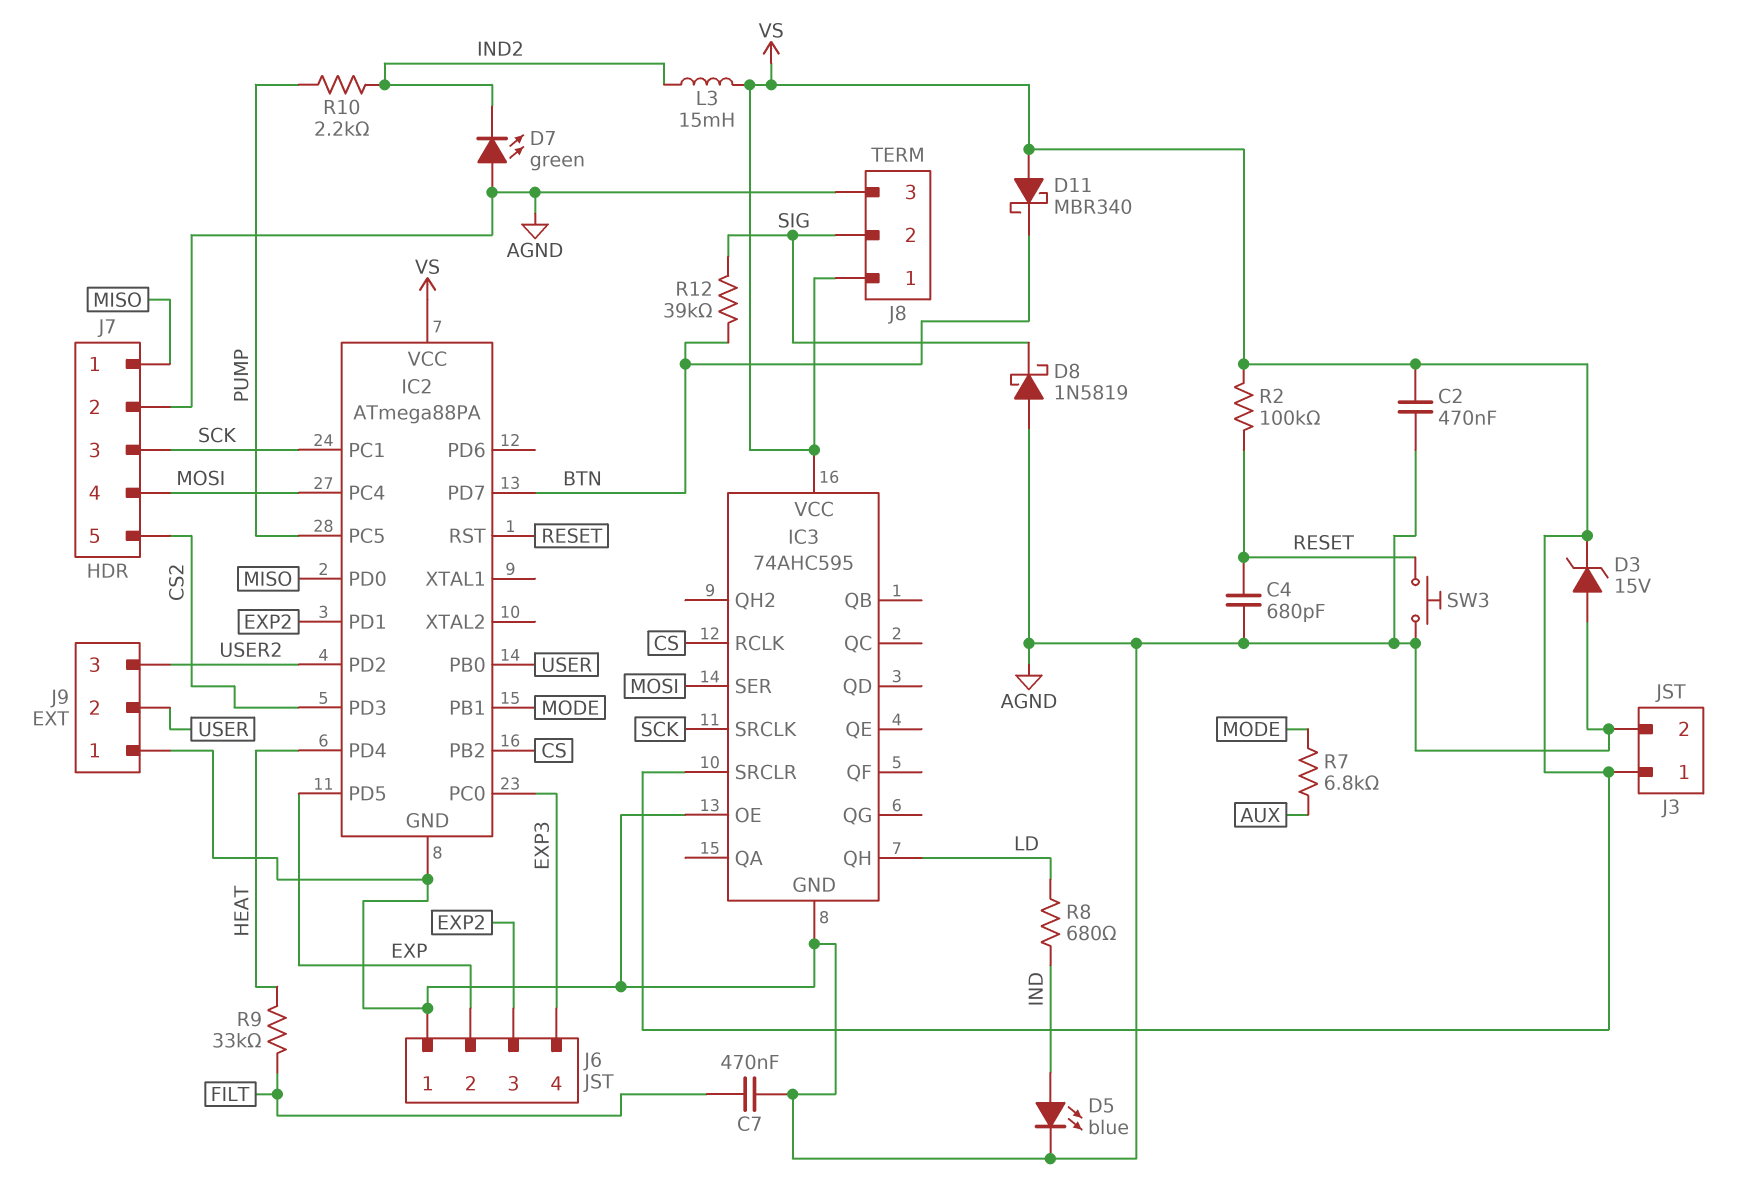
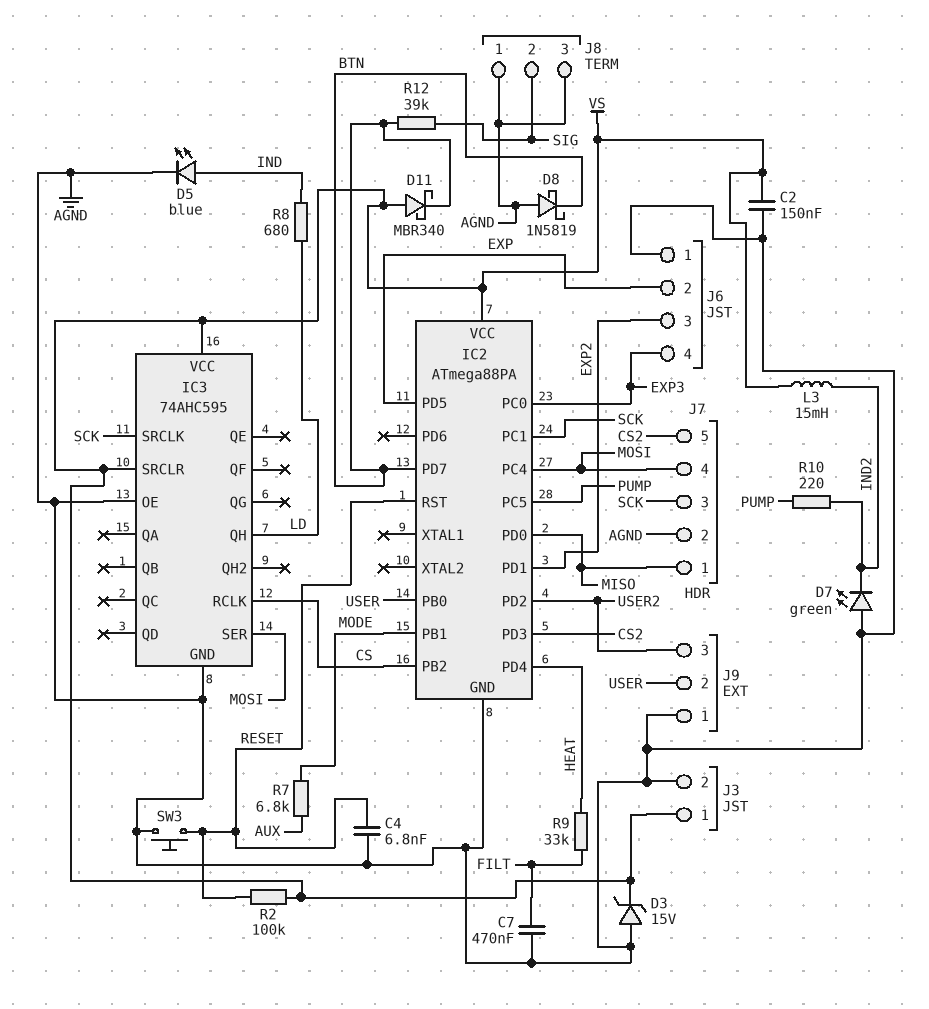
C2: 470nF (AGND, VS) -> 150nF (AGND, VS)
C4: 680pF (AGND, RESET) -> 6.8nF (AGND, RESET)
D8: schottky 1N5819 (A AGND, K SIG) -> schottky 1N5819 (A AGND, K BTN)
J8 pin 1: VS -> AGND
R10: 2.2k (IND2, PUMP) -> 220 (IND2, PUMP)

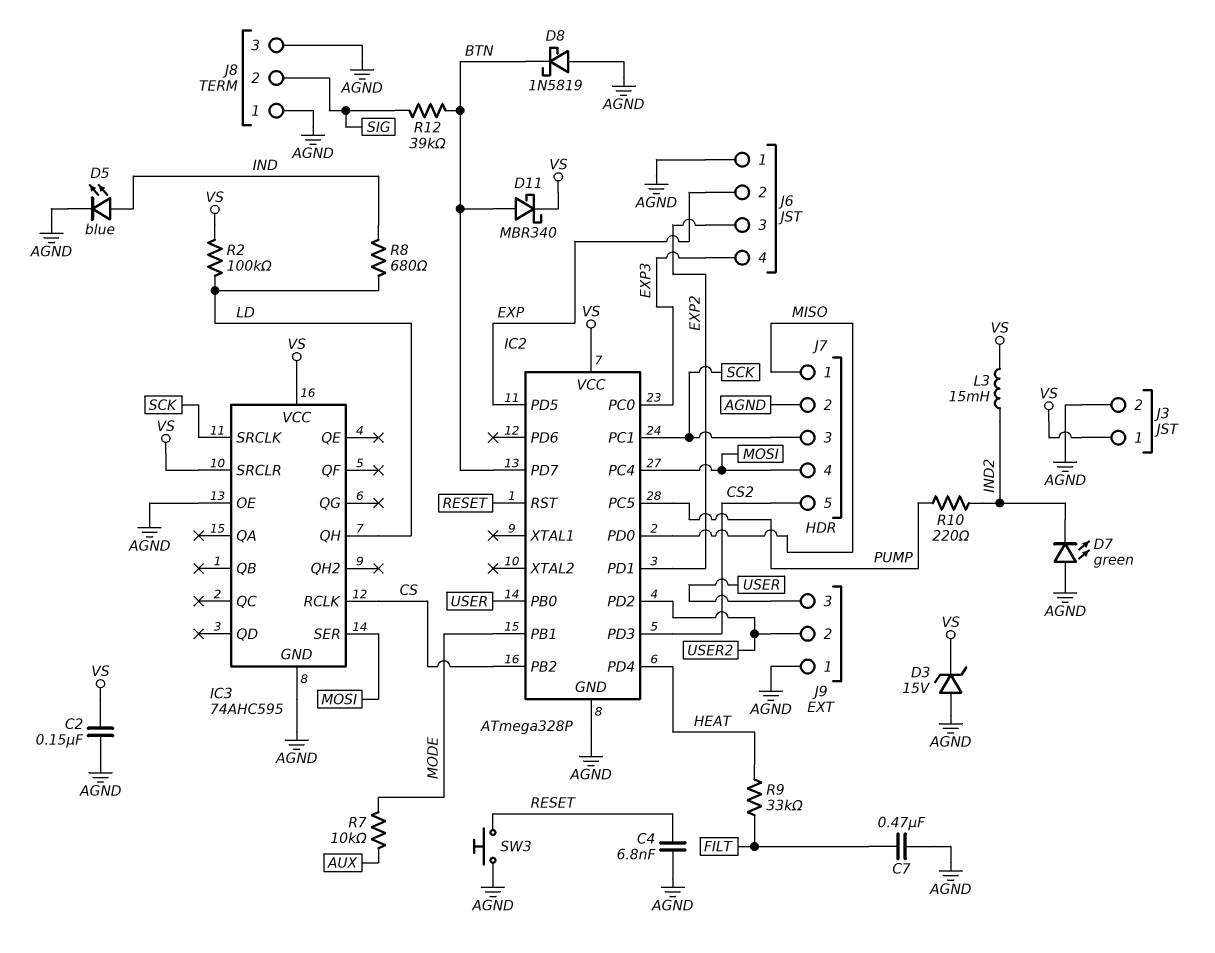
D11: schottky MBR340 (A VS, K BTN) -> schottky MBR340 (A BTN, K VS)
IC2: ATmega88PA -> ATmega328P
J9 pin 2: USER -> USER2
J9 pin 3: USER2 -> USER
R2: 100k (RESET, VS) -> 100k (LD, VS)
R7: 6.8k (AUX, MODE) -> 10k (AUX, MODE)

